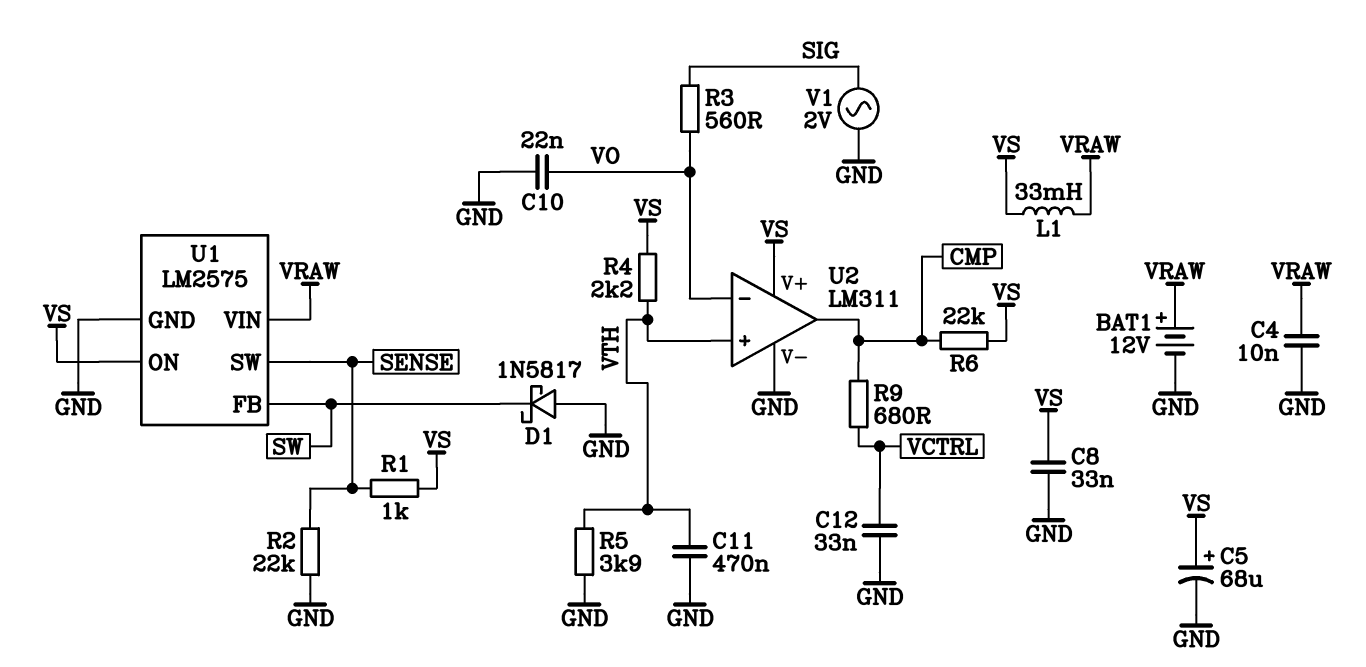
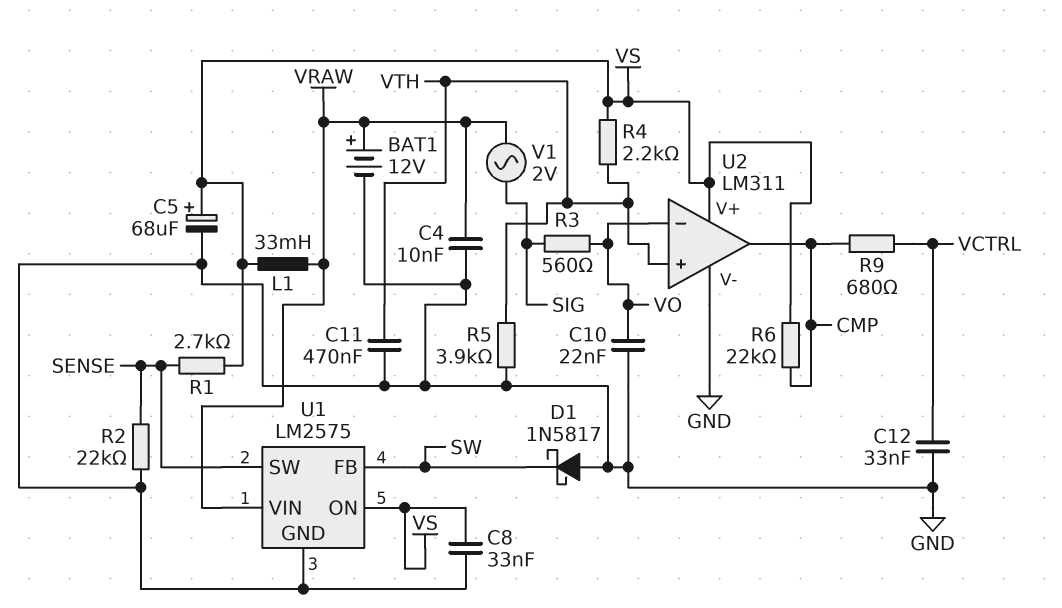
R1: 1k (SENSE, VS) -> 2.7k (SENSE, VS)
V1: AC 2V (GND, SIG) -> AC 2V (SIG, VRAW)

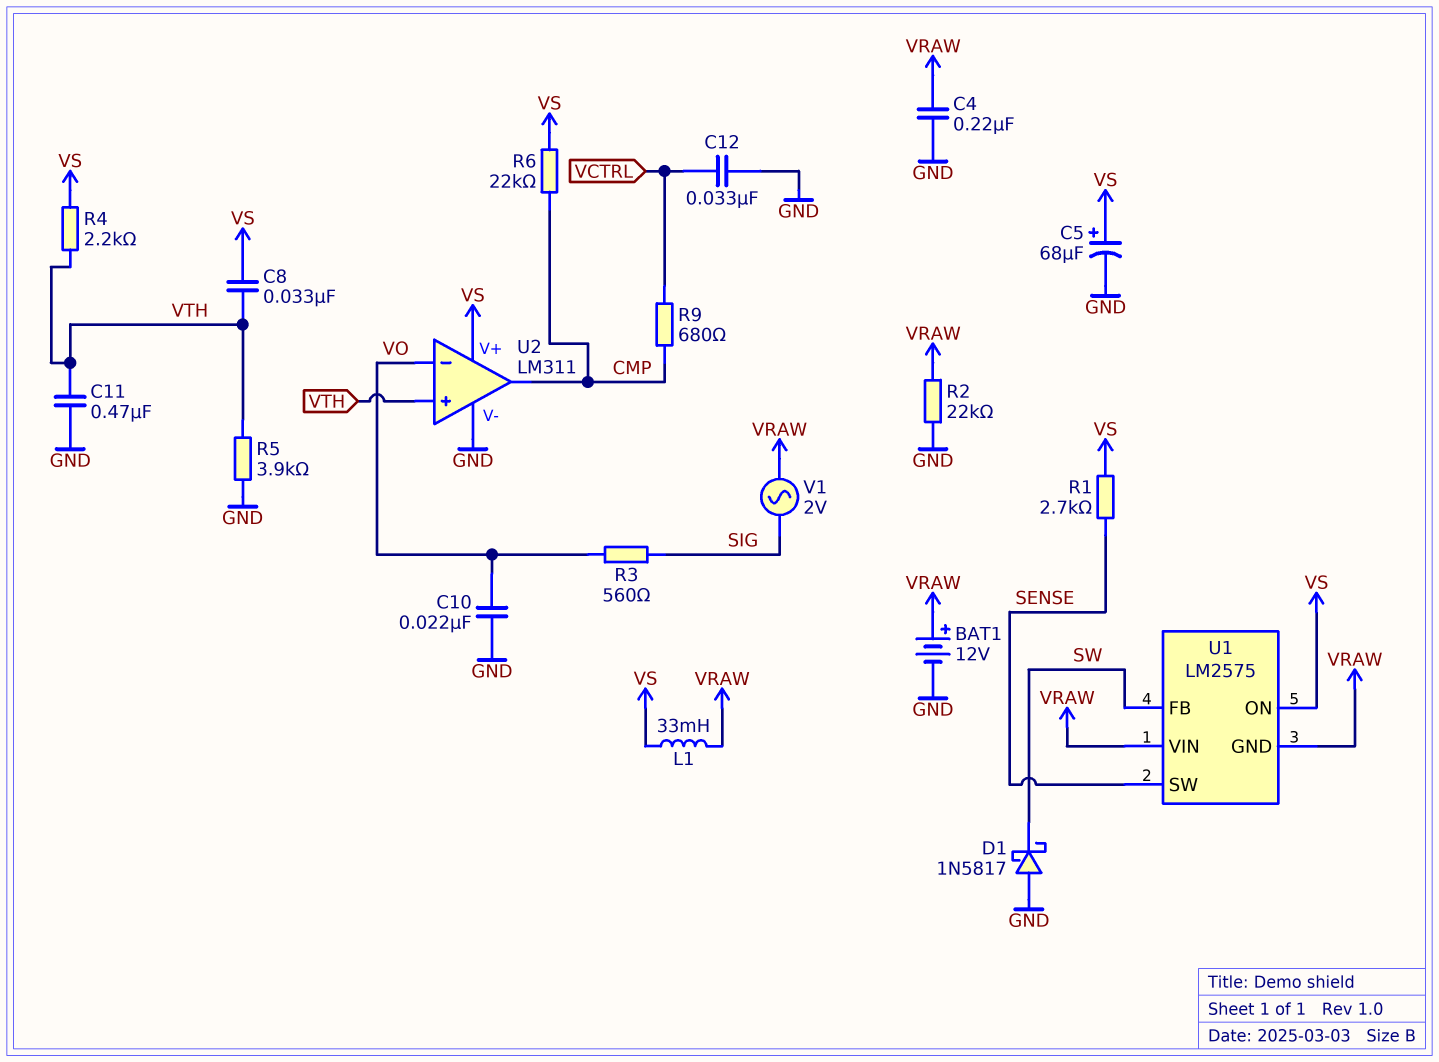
C4: 10nF (GND, VRAW) -> 220nF (GND, VRAW)
C8: 33nF (GND, VS) -> 33nF (VS, VTH)
R2: 22k (GND, SENSE) -> 22k (GND, VRAW)
U1 pin GND: GND -> VRAW

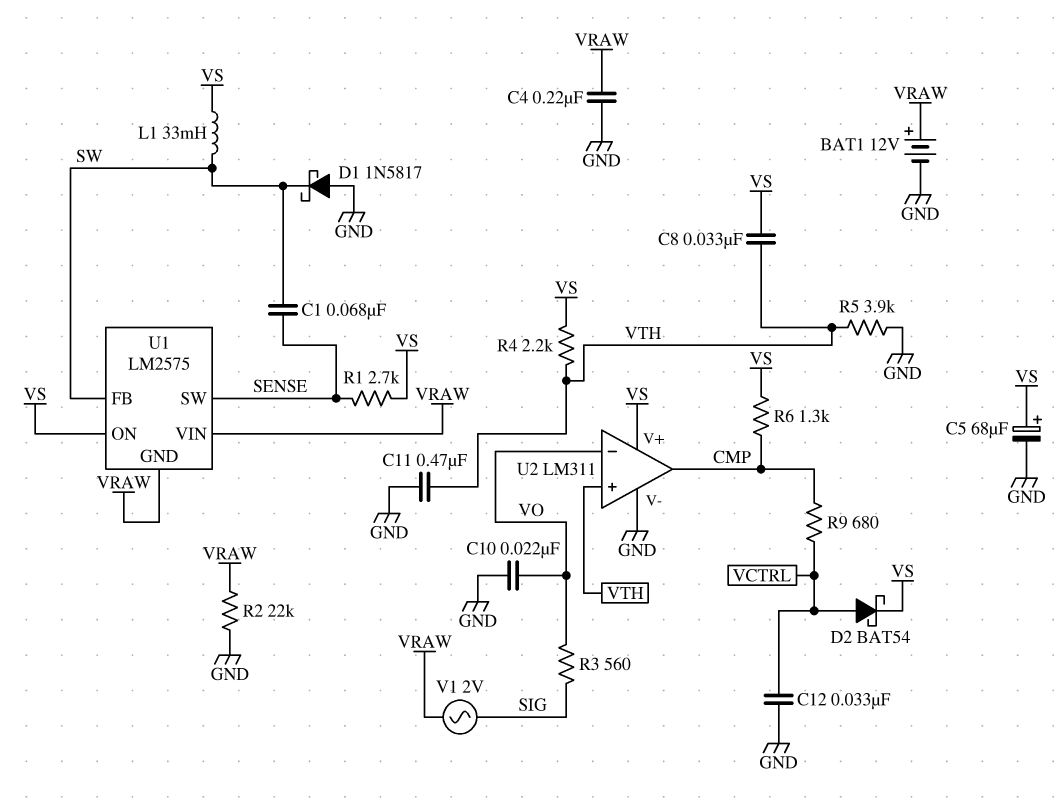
C1: none -> 68nF (SENSE, SW)
D2: none -> schottky BAT54 (A VCTRL, K VS)
L1: 33mH (VRAW, VS) -> 33mH (SW, VS)
R6: 22k (CMP, VS) -> 1.3k (CMP, VS)

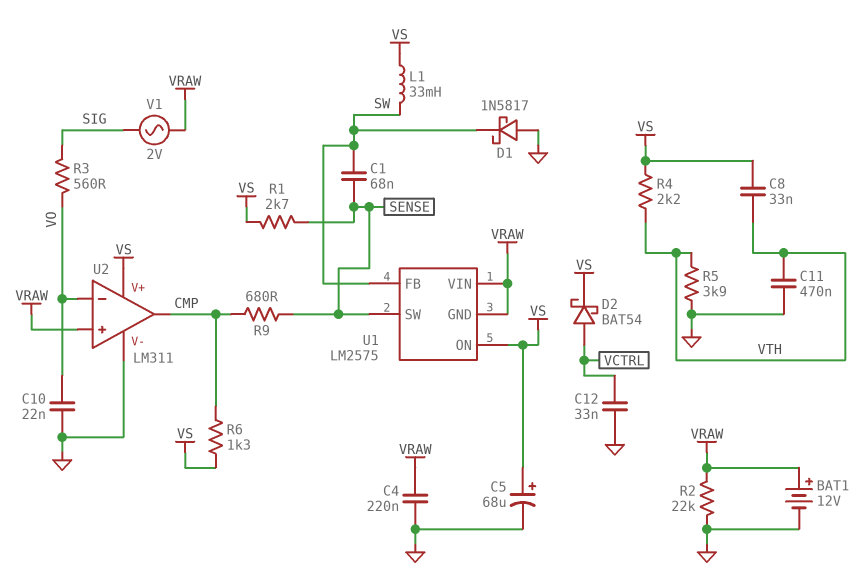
R9: 680 (CMP, VCTRL) -> 680 (CMP, SENSE)
U2 pin in+: VTH -> VRAW

